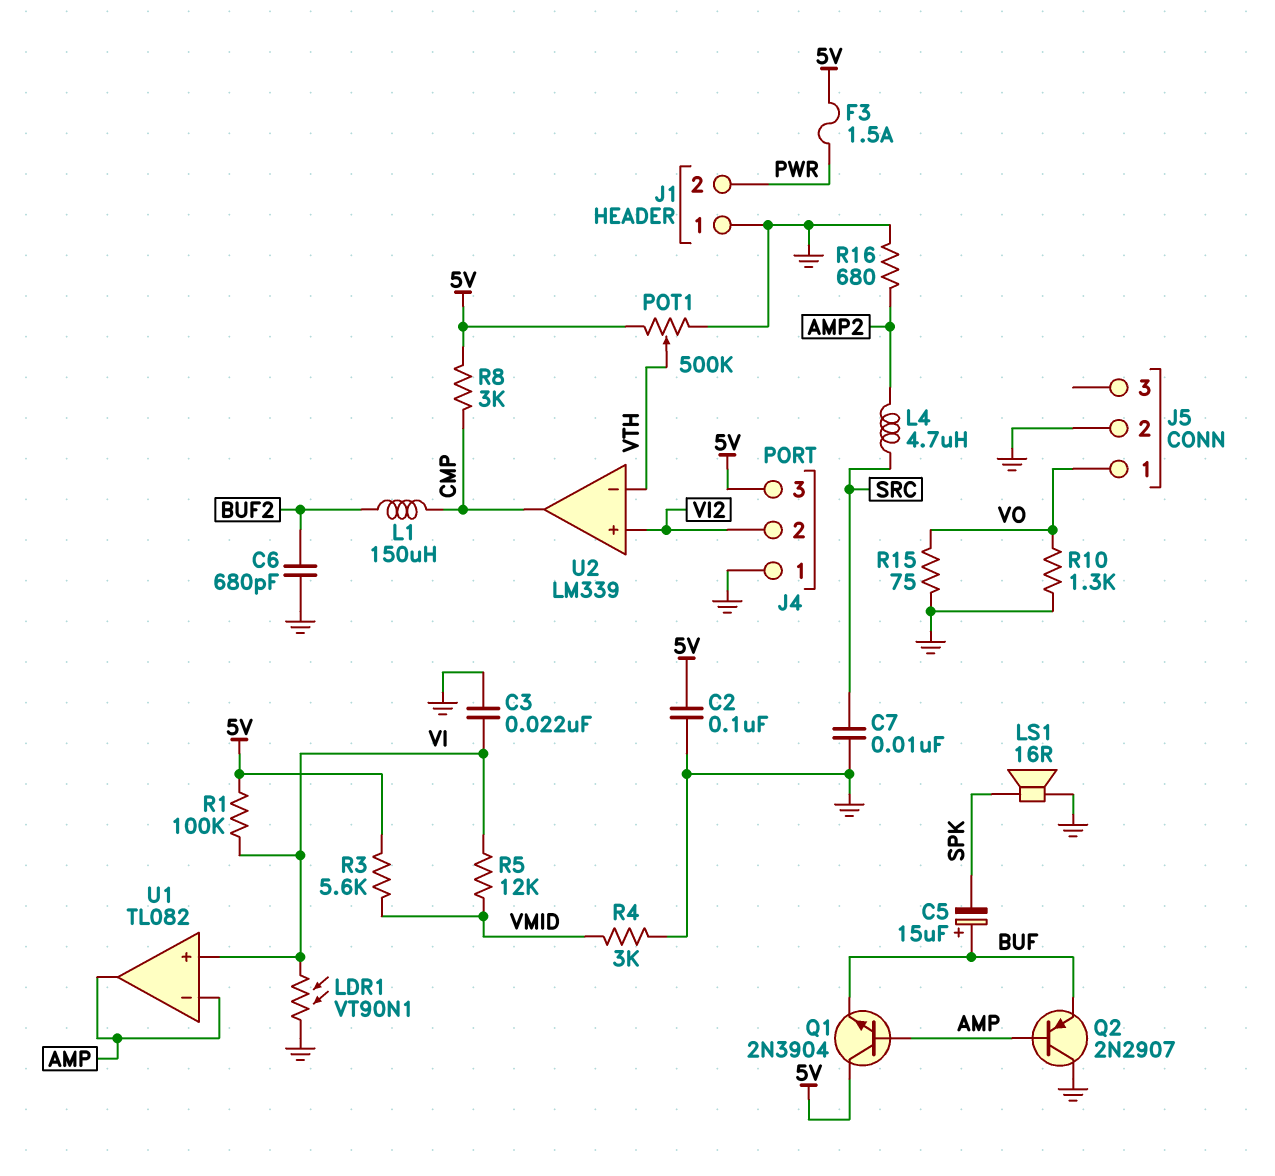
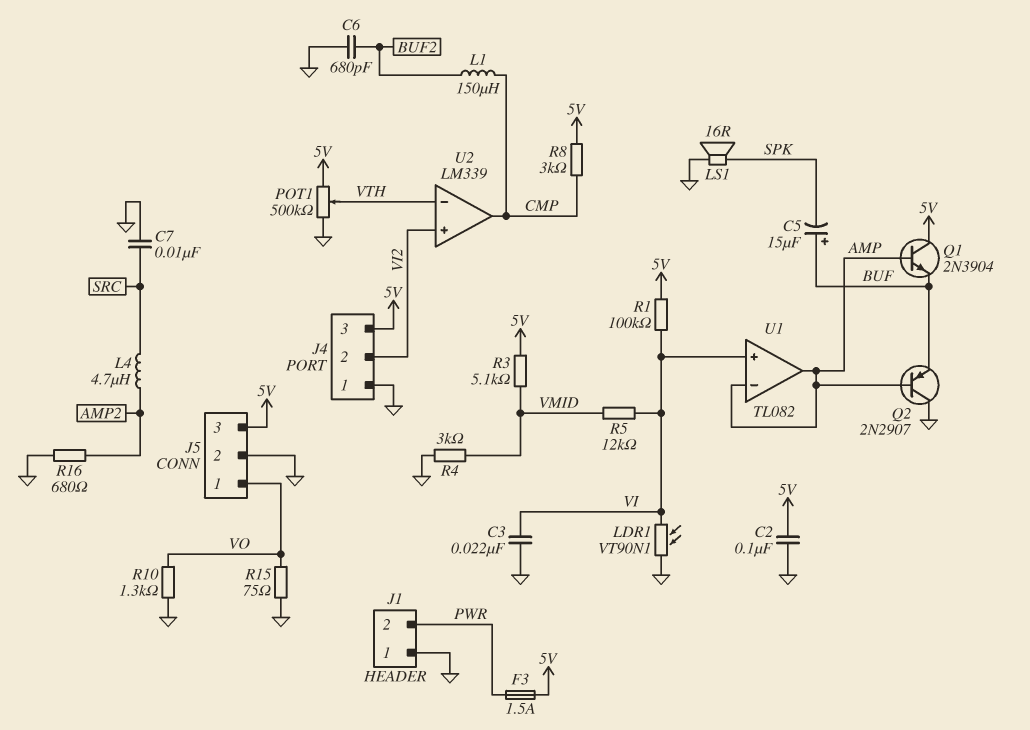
J5 pin 3: none -> 5V
R3: 5.6k (5V, VMID) -> 5.1k (5V, VMID)

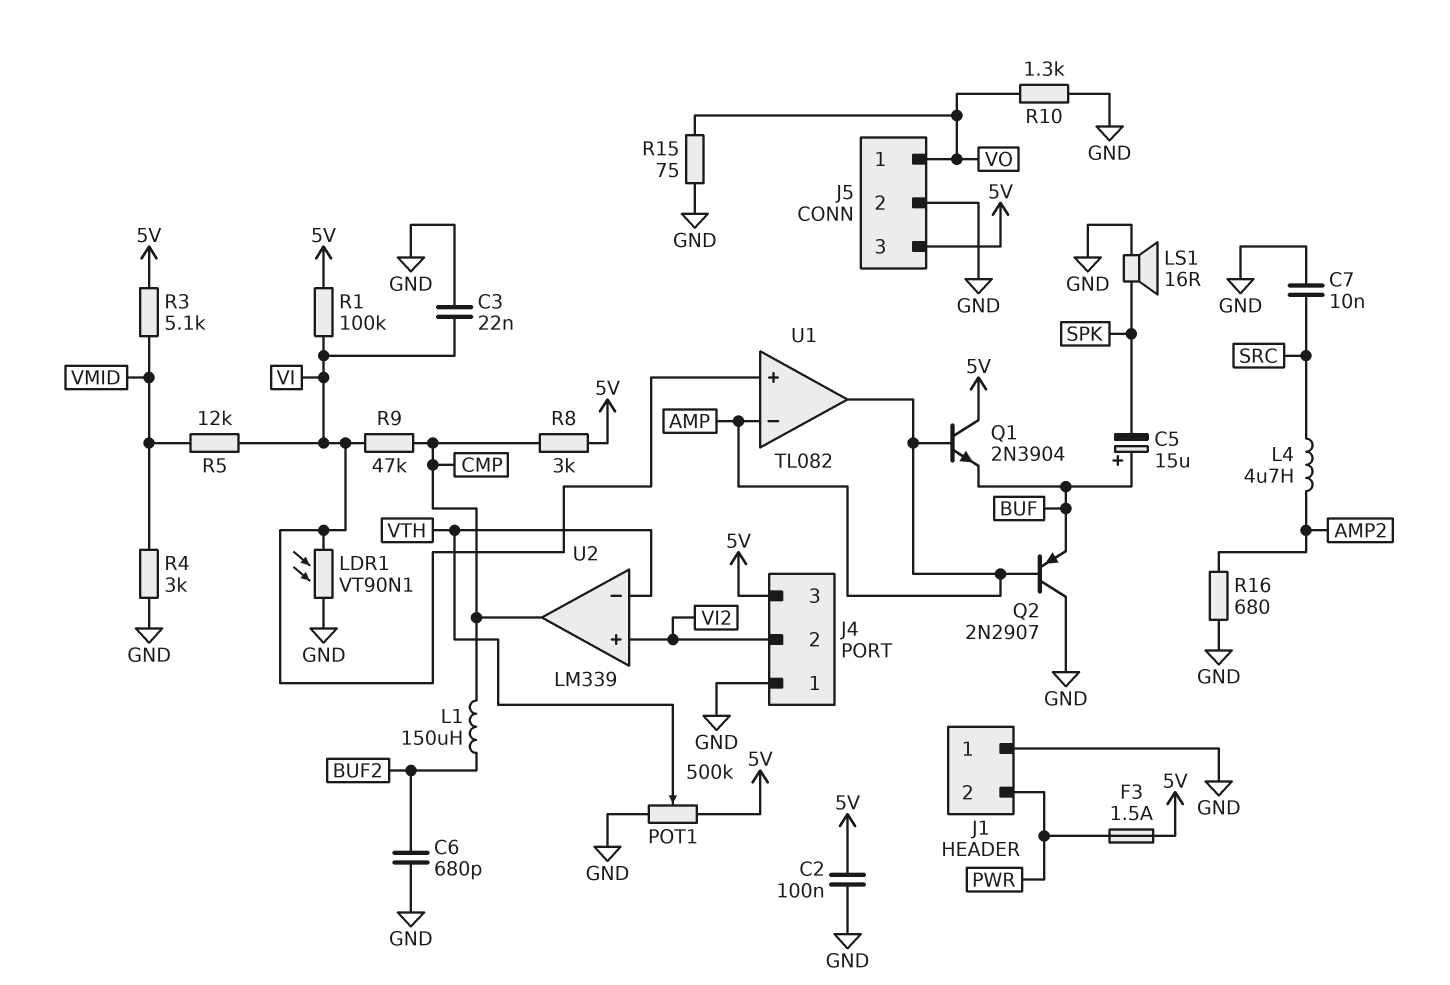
R9: none -> 47k (CMP, VI)

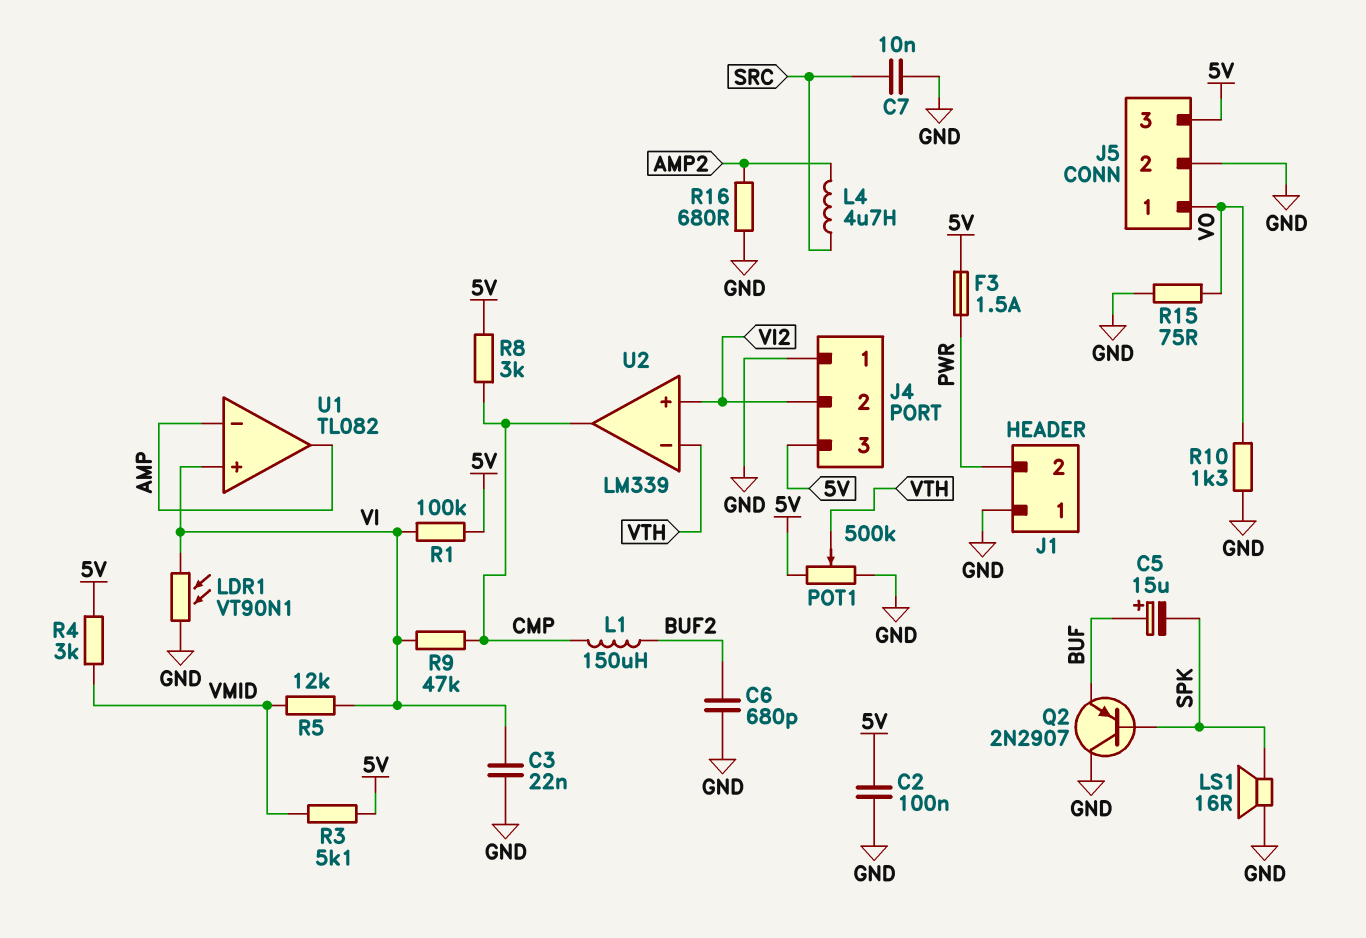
Q1: NPN 2N3904 (B AMP, C 5V, E BUF) -> none
Q2: PNP 2N2907 (B AMP, C GND, E BUF) -> PNP 2N2907 (B SPK, C GND, E BUF)
R4: 3k (GND, VMID) -> 3k (5V, VMID)

